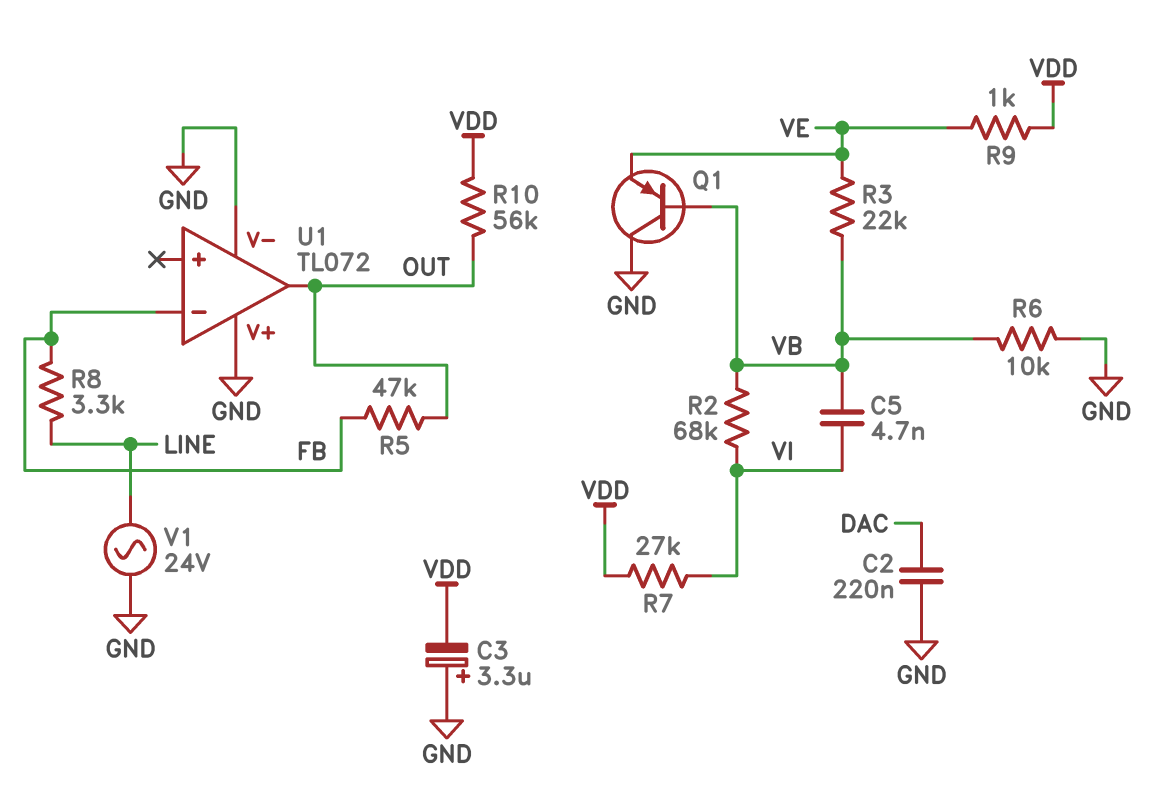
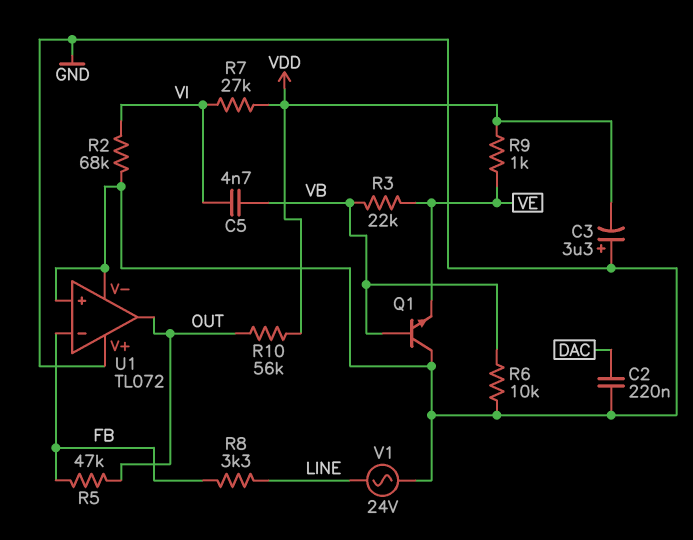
Q1: PNP (B VB, C GND, E VE) -> NPN (B VB, C GND, E VE)
R2: 68k (VB, VI) -> 68k (GND, VI)
U1 pin in+: none -> GND

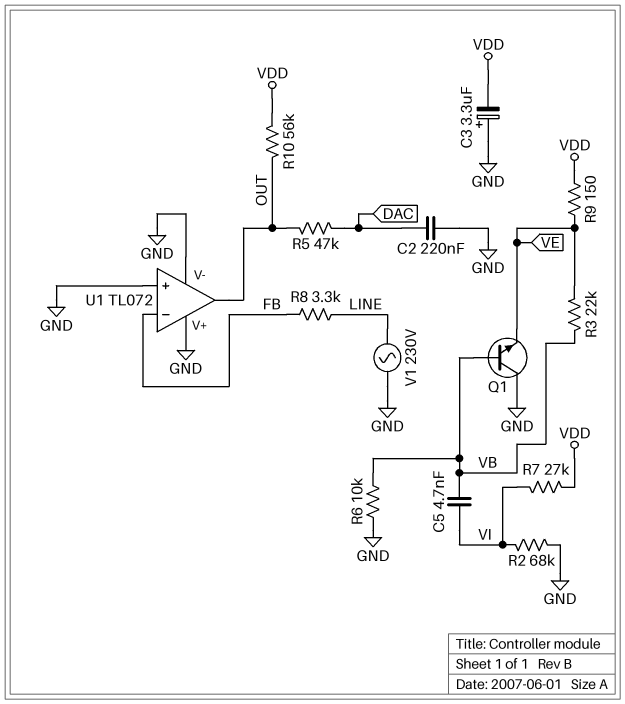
R5: 47k (FB, OUT) -> 47k (DAC, OUT)
R9: 1k (VDD, VE) -> 150 (VDD, VE)
V1: AC 24V (GND, LINE) -> AC 230V (GND, LINE)

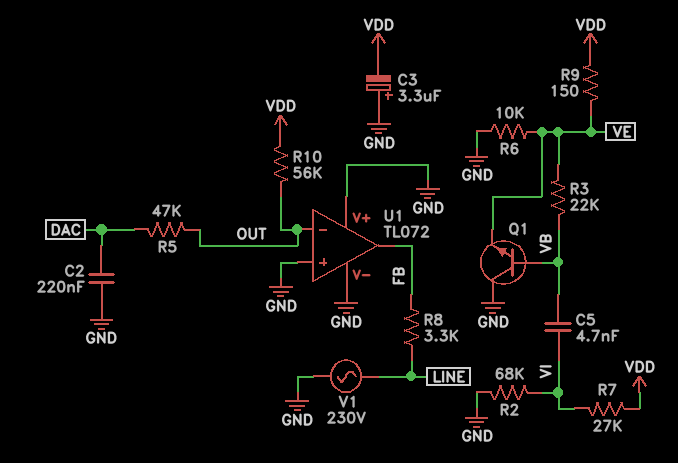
R6: 10k (GND, VB) -> 10k (GND, VE)
U1 pin in-: FB -> OUT
U1 pin out: OUT -> FB

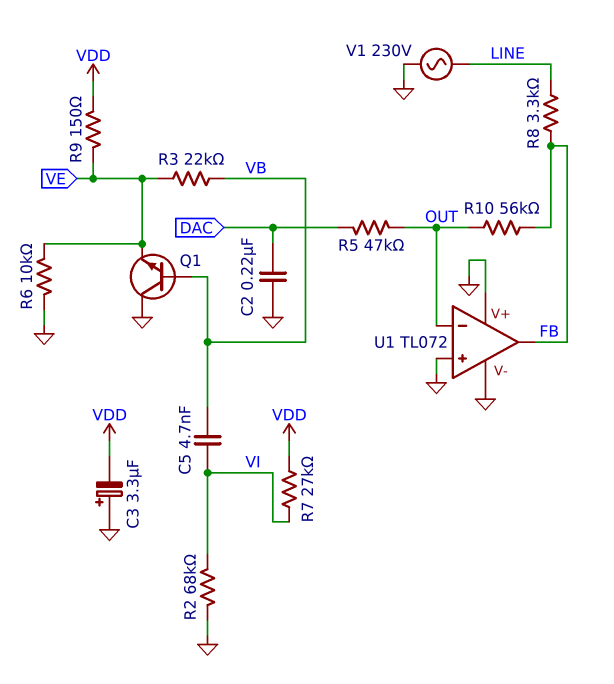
R10: 56k (OUT, VDD) -> 56k (FB, OUT)

